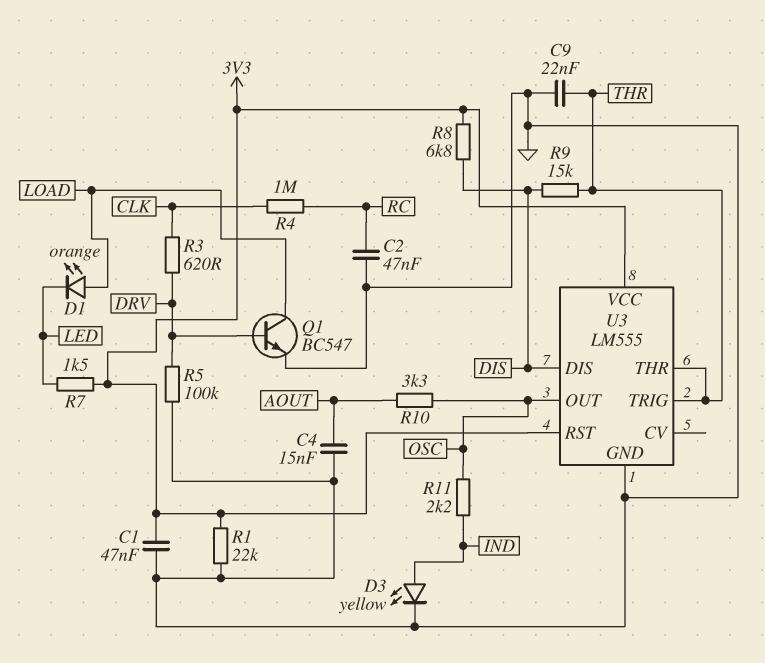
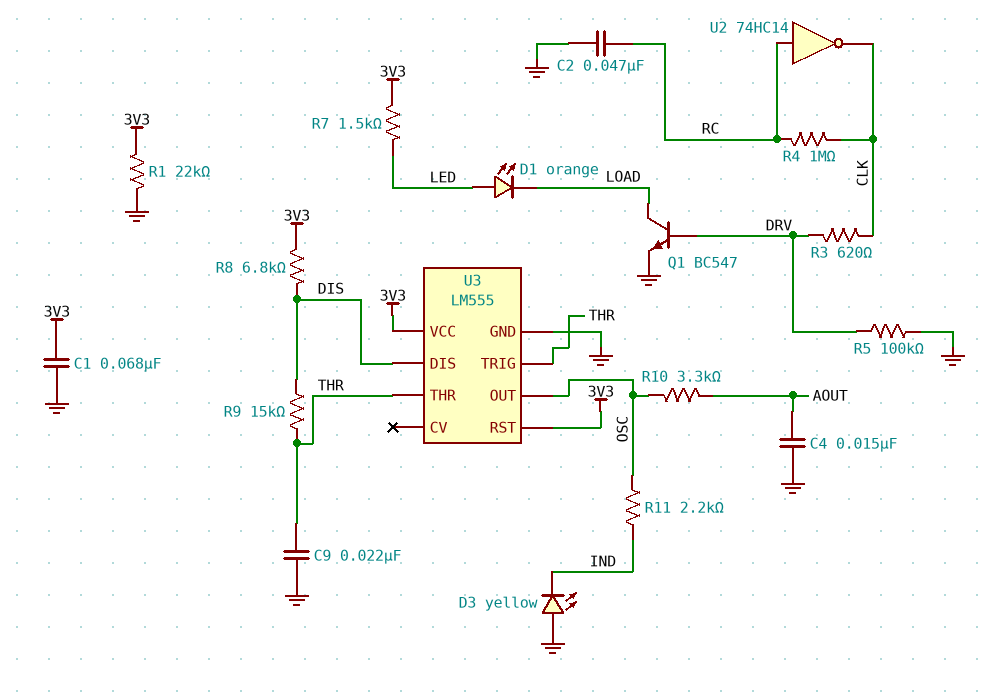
C1: 47nF (3V3, GND) -> 68nF (3V3, GND)
D1: LED orange (A LOAD, K LED) -> LED orange (A LED, K LOAD)
D3: LED yellow (A IND, K GND) -> LED yellow (A GND, K IND)
U2: none -> NOT 74HC14 (in RC, out CLK)

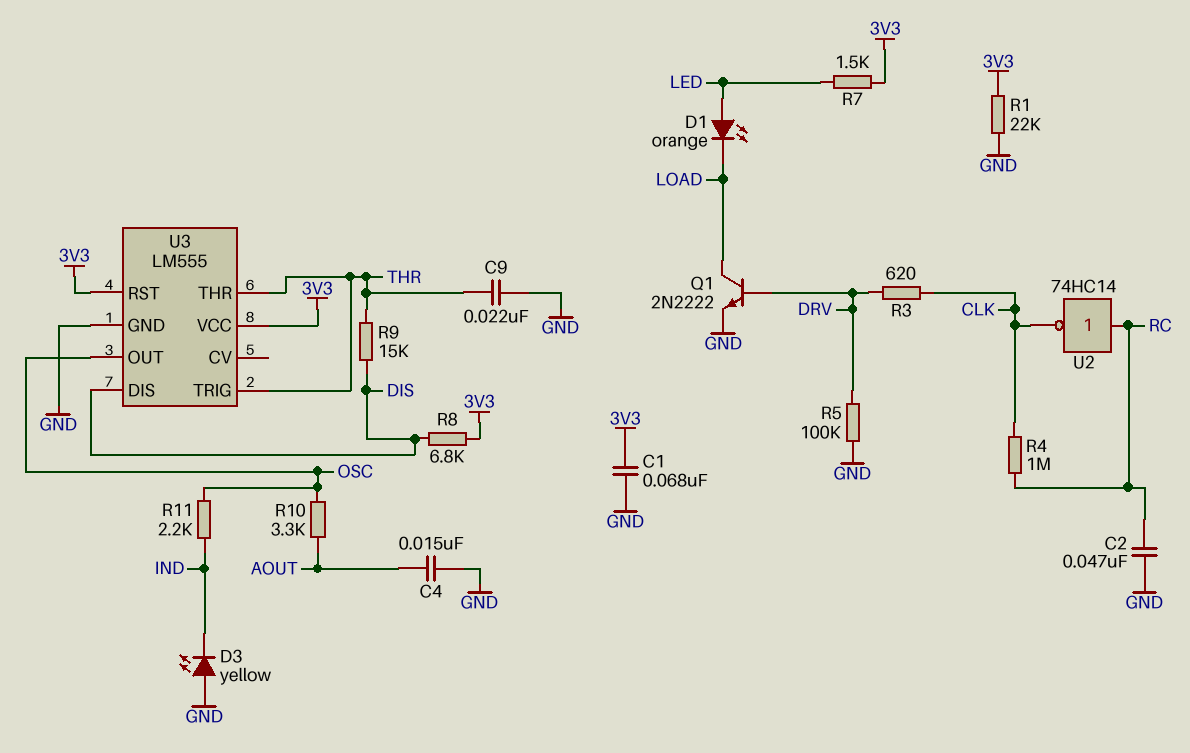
Q1: NPN BC547 (B DRV, C LOAD, E GND) -> NPN 2N2222 (B DRV, C LOAD, E GND)

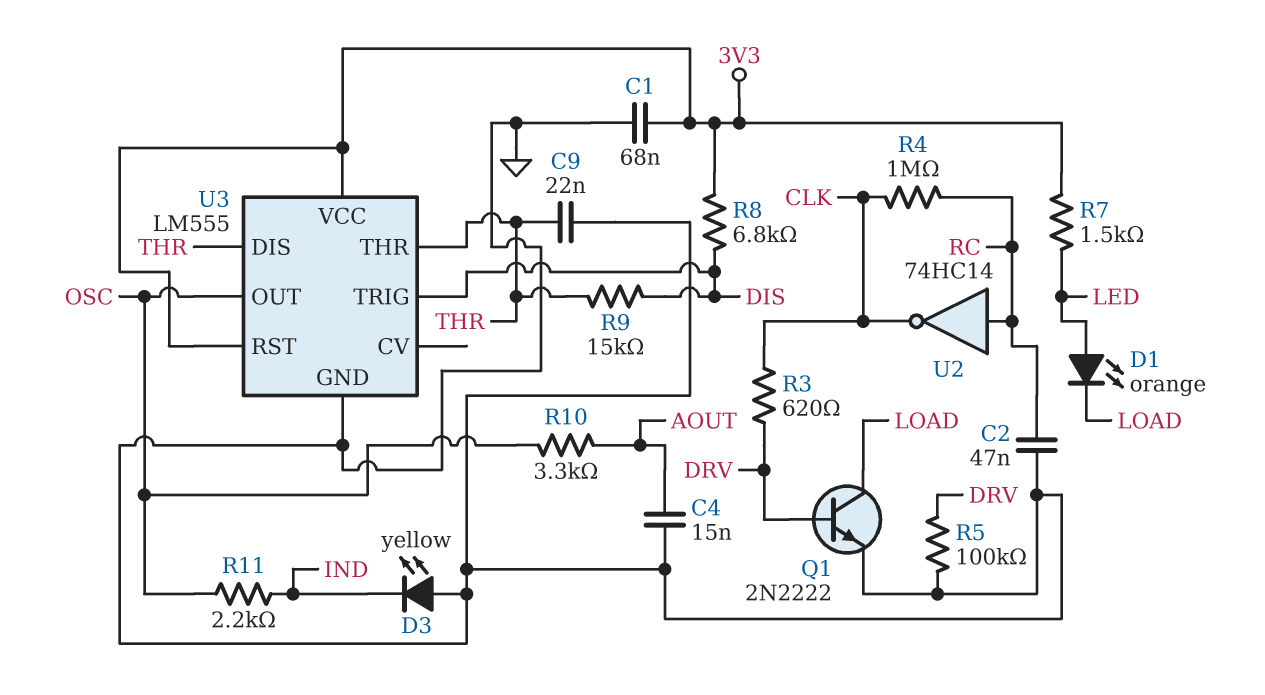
R1: 22k (3V3, GND) -> none
U3 pin DIS: DIS -> THR
U3 pin TRIG: THR -> DIS

